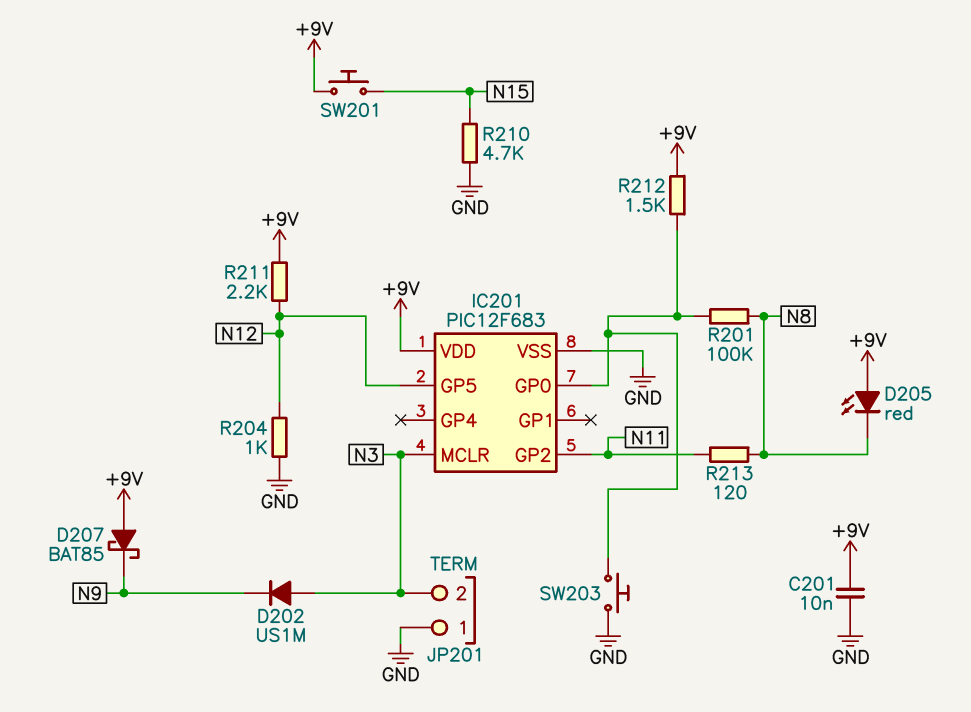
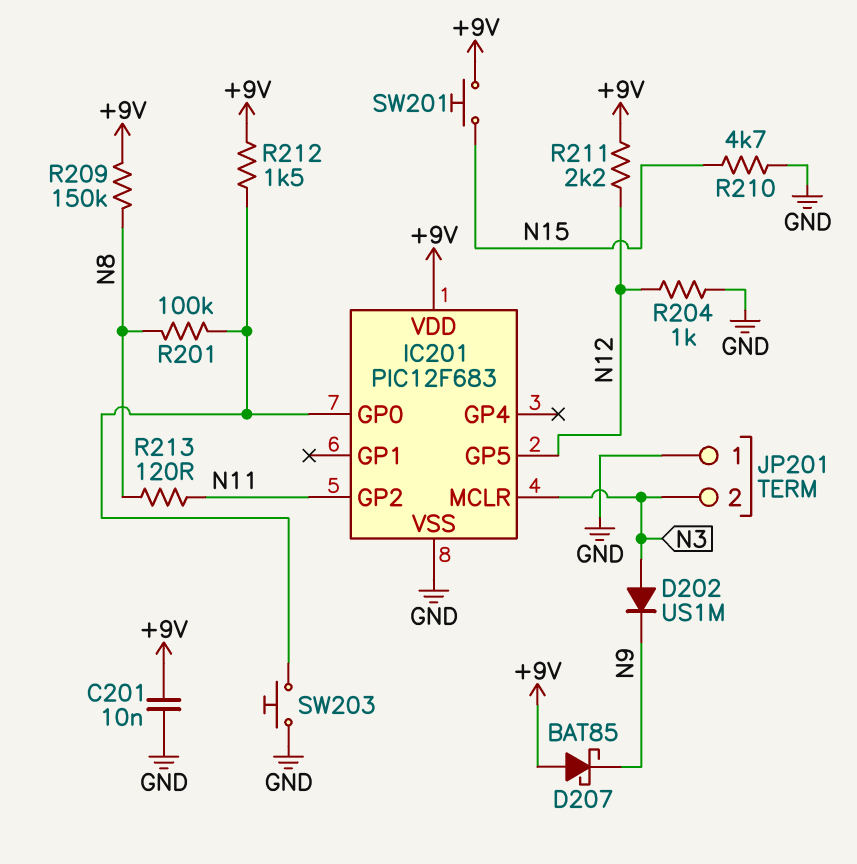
D205: LED red (A +9V, K N8) -> none
R209: none -> 150k (+9V, N8)

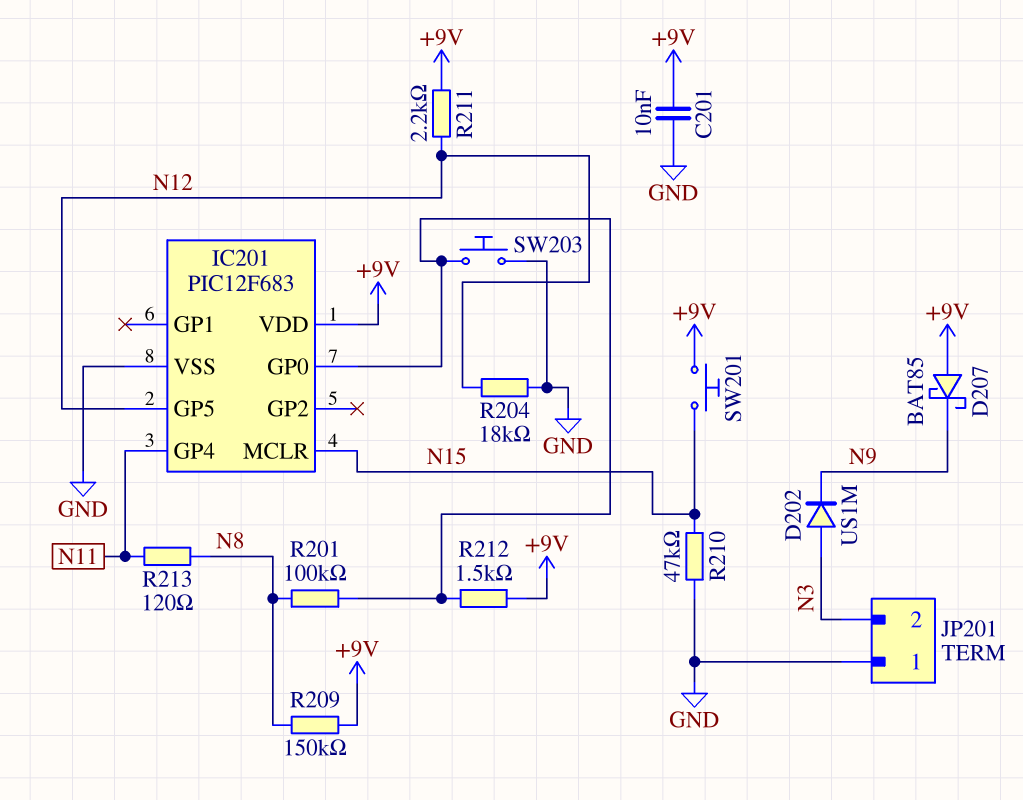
IC201 pin GP2: N11 -> none
IC201 pin GP4: none -> N11
IC201 pin MCLR: N3 -> N15
R204: 1k (GND, N12) -> 18k (GND, N12)
R210: 4.7k (GND, N15) -> 47k (GND, N15)

